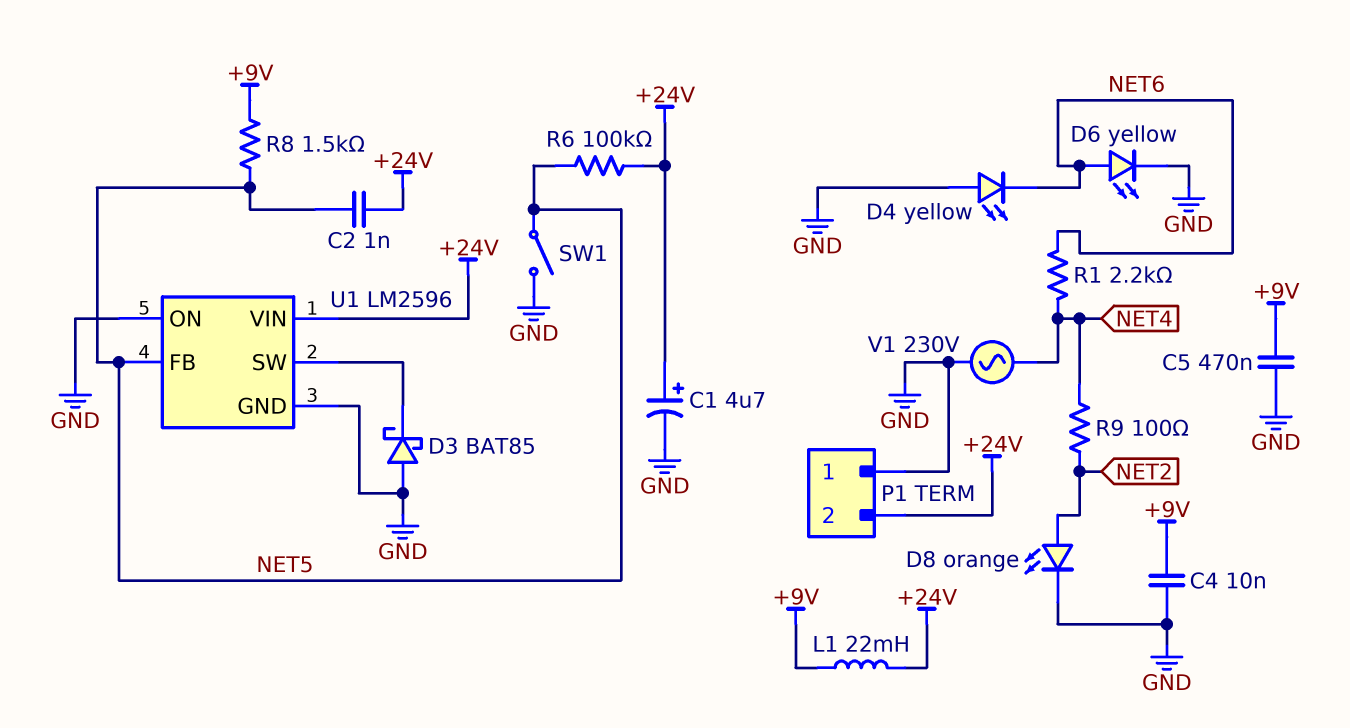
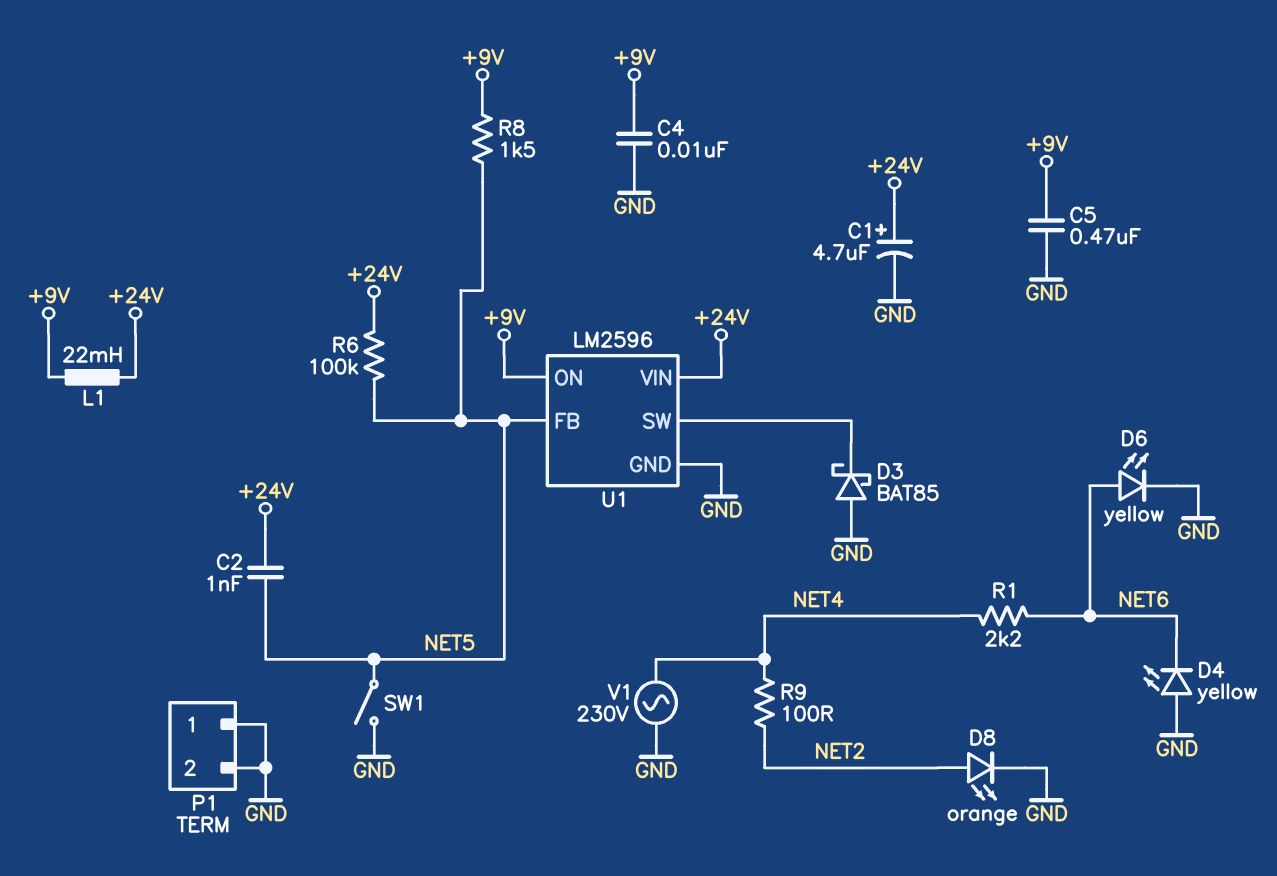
P1 pin 2: +24V -> GND
U1 pin ON: GND -> +9V

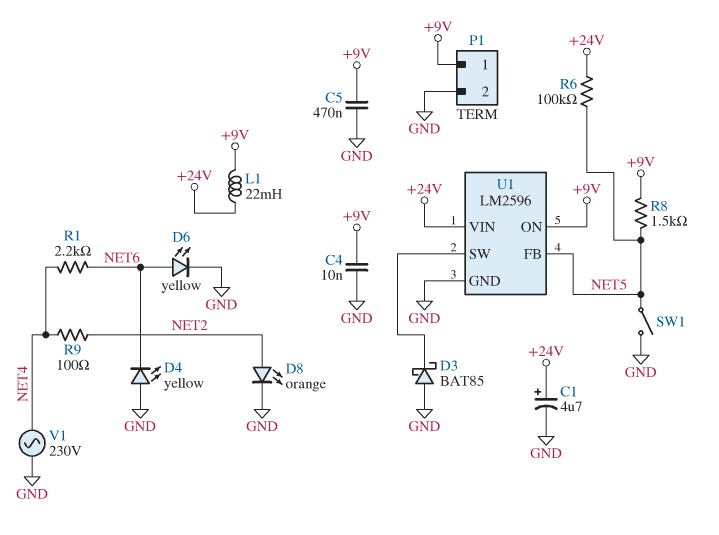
C2: 1nF (+24V, NET5) -> none
P1 pin 1: GND -> +9V

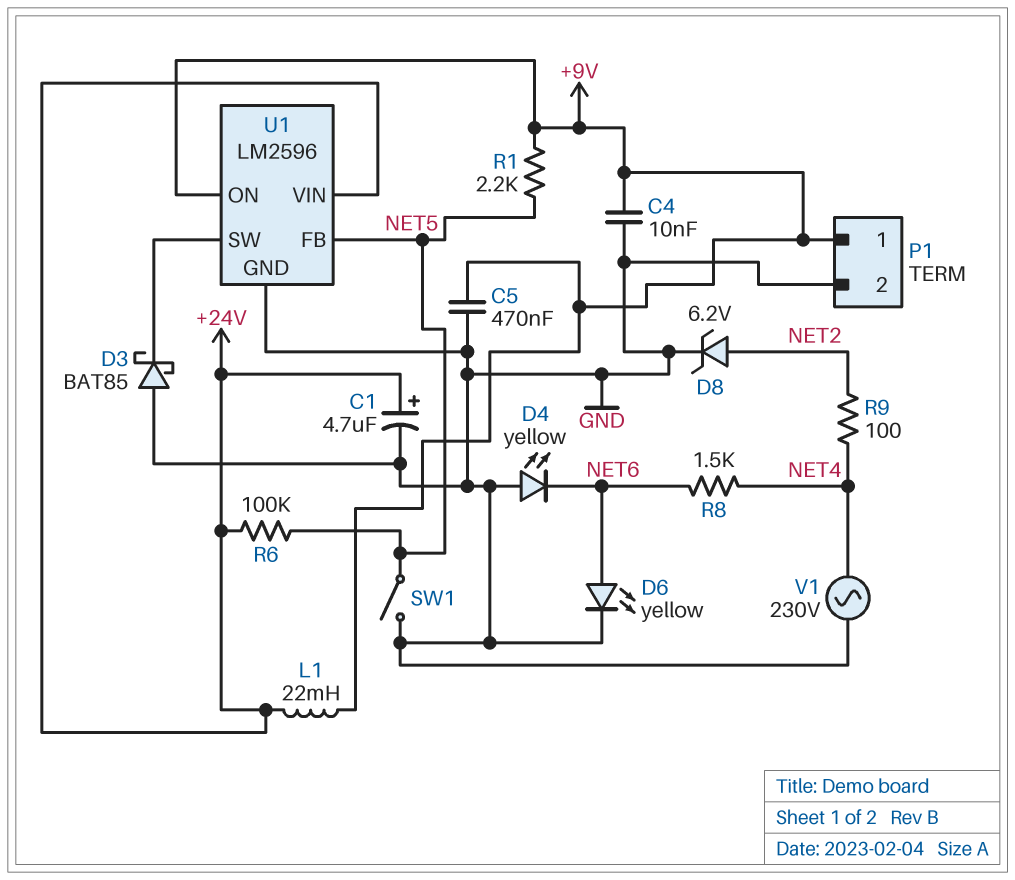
D8: LED orange (A NET2, K GND) -> zener 6.2V (A NET2, K GND)
R1: 2.2k (NET4, NET6) -> 2.2k (+9V, NET5)
R8: 1.5k (+9V, NET5) -> 1.5k (NET4, NET6)

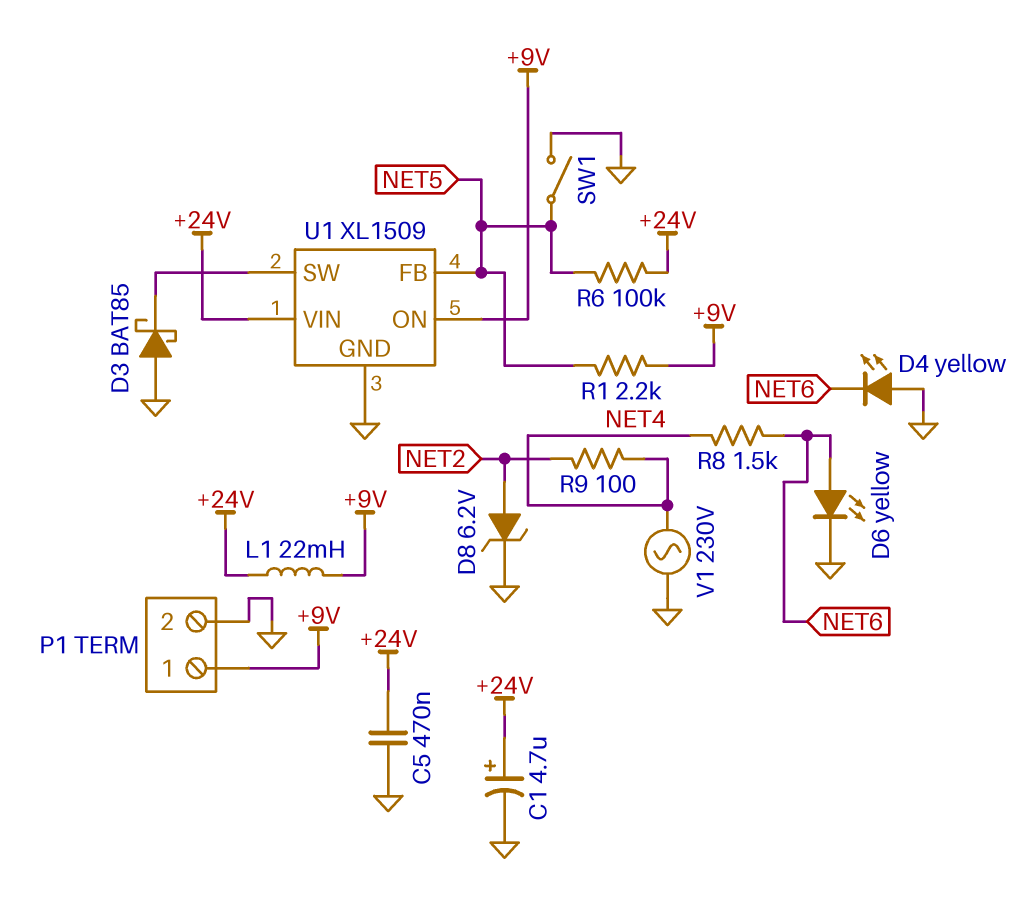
C4: 10nF (+9V, GND) -> none
C5: 470nF (+9V, GND) -> 470nF (+24V, GND)
U1: LM2596 -> XL1509

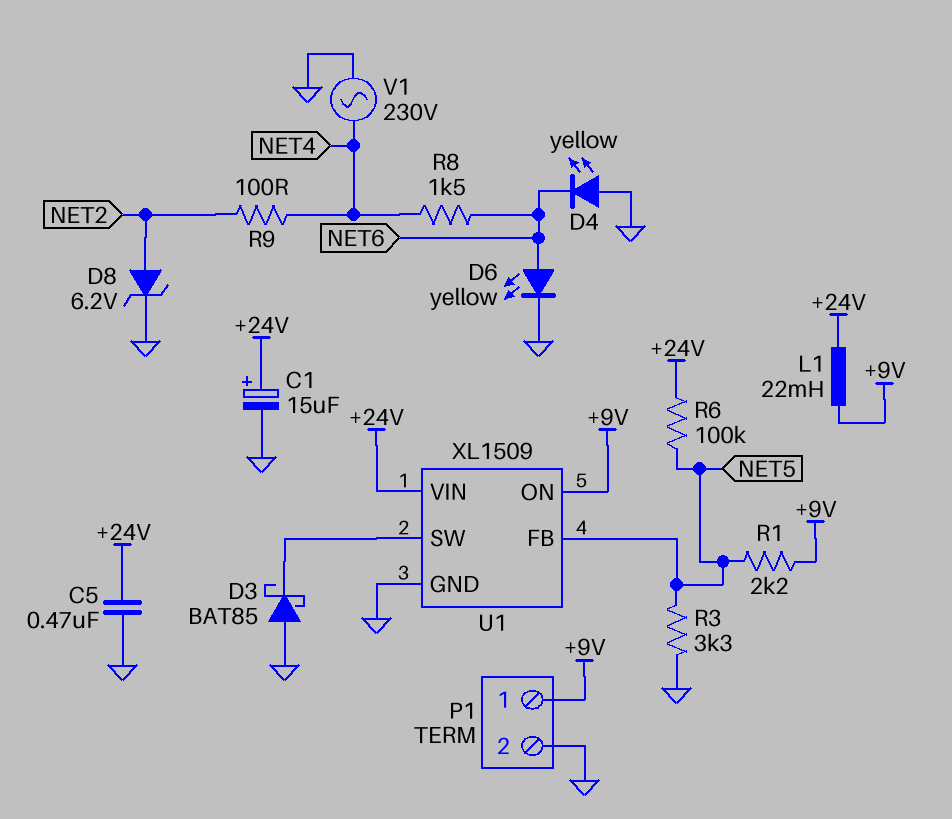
C1: 4.7uF (plus +24V, minus GND) -> 15uF (plus +24V, minus GND)
R3: none -> 3.3k (GND, NET5)
SW1: switch (GND, NET5) -> none

